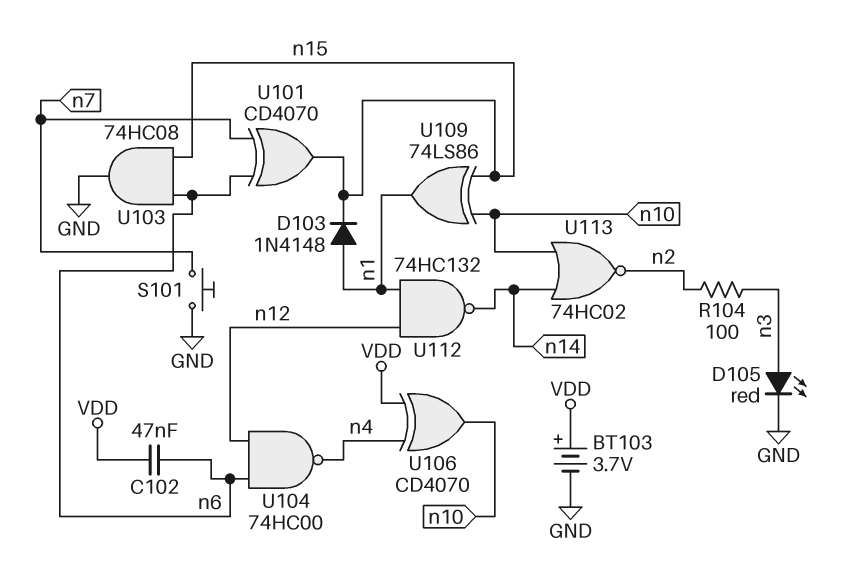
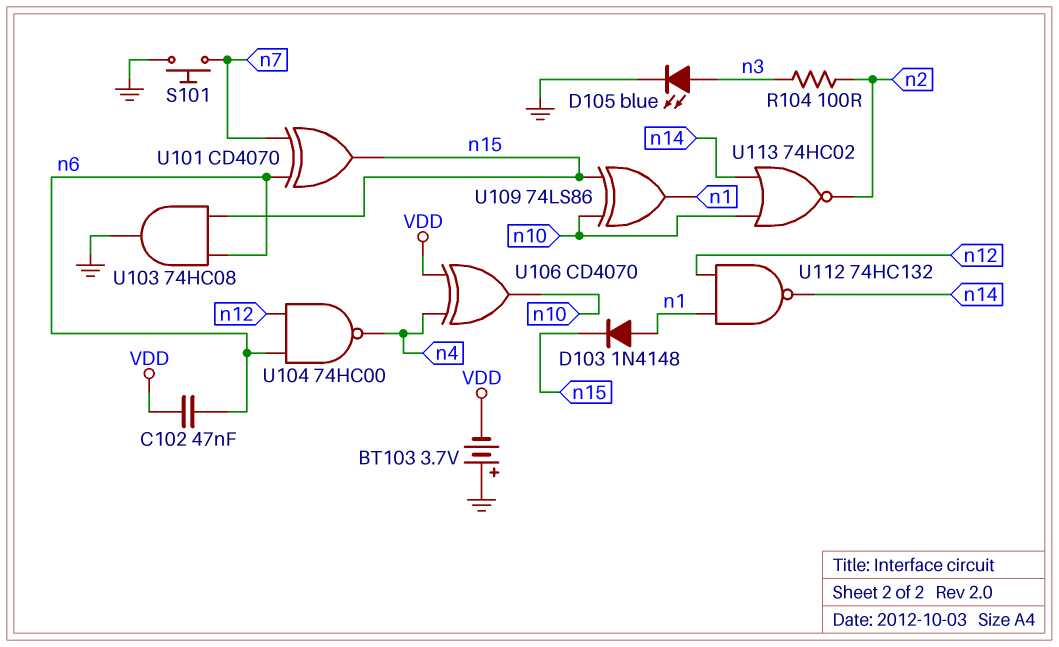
BT103: 3.7V (plus VDD, minus GND) -> 3.7V (plus GND, minus VDD)
D105: LED red (A n3, K GND) -> LED blue (A n3, K GND)

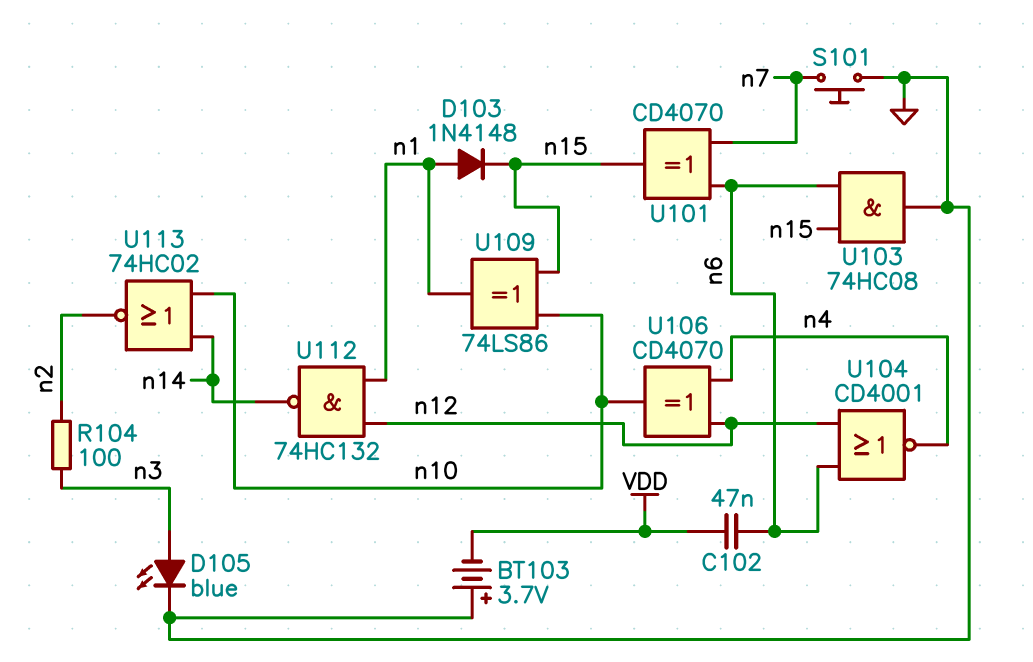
U104: NAND 74HC00 (in n6, in n12, out n4) -> NOR CD4001 (in n6, in n12, out n4)
U106: XOR CD4070 (in VDD, in n4, out n10) -> XOR CD4070 (in n4, in n12, out n10)

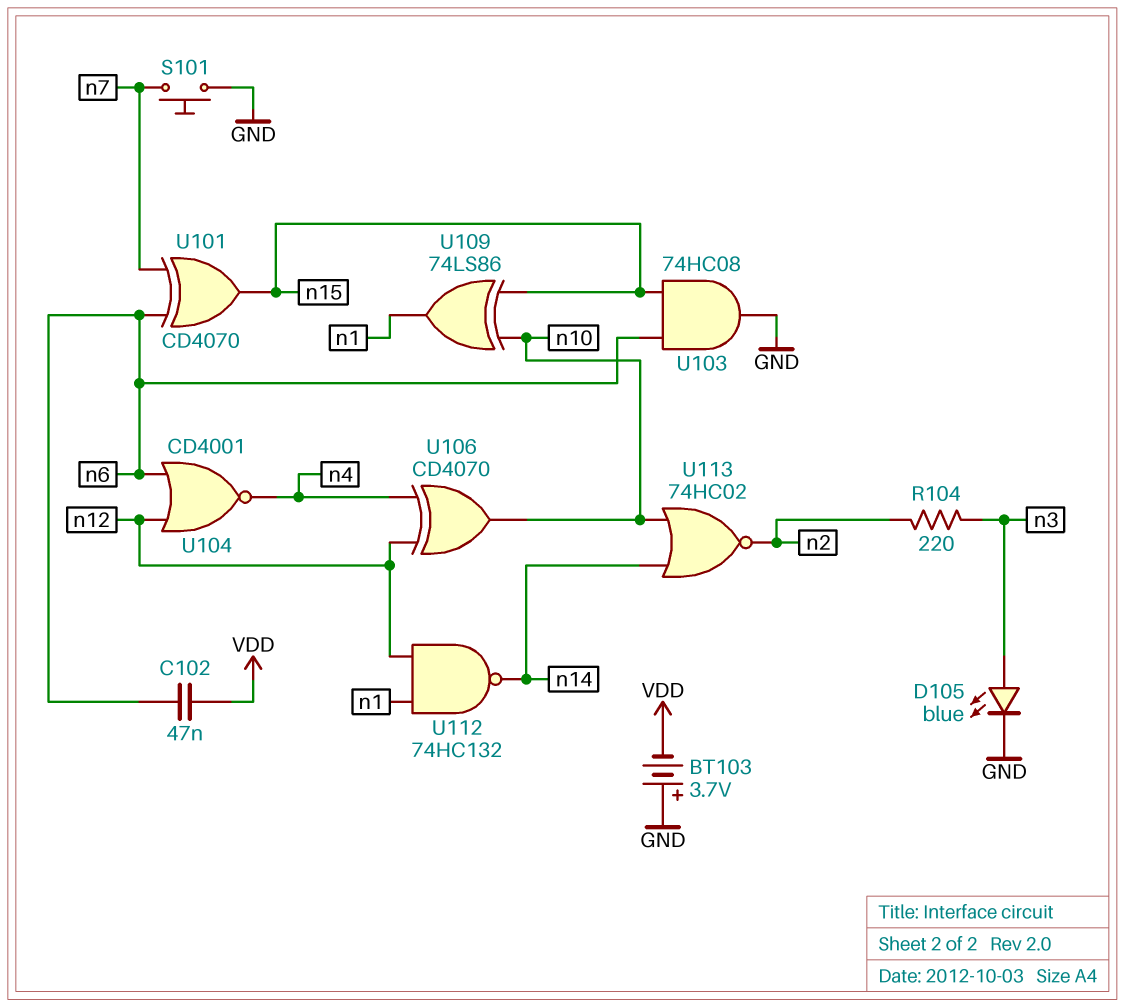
D103: diode 1N4148 (A n1, K n15) -> none
R104: 100 (n2, n3) -> 220 (n2, n3)

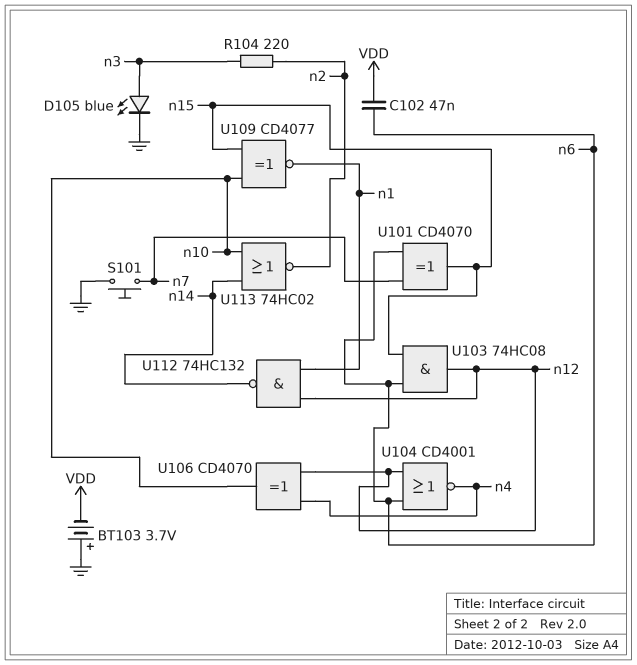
U103: AND 74HC08 (in n6, in n15, out GND) -> AND 74HC08 (in n6, in n15, out n12)
U109: XOR 74LS86 (in n10, in n15, out n1) -> XNOR CD4077 (in n10, in n15, out n1)

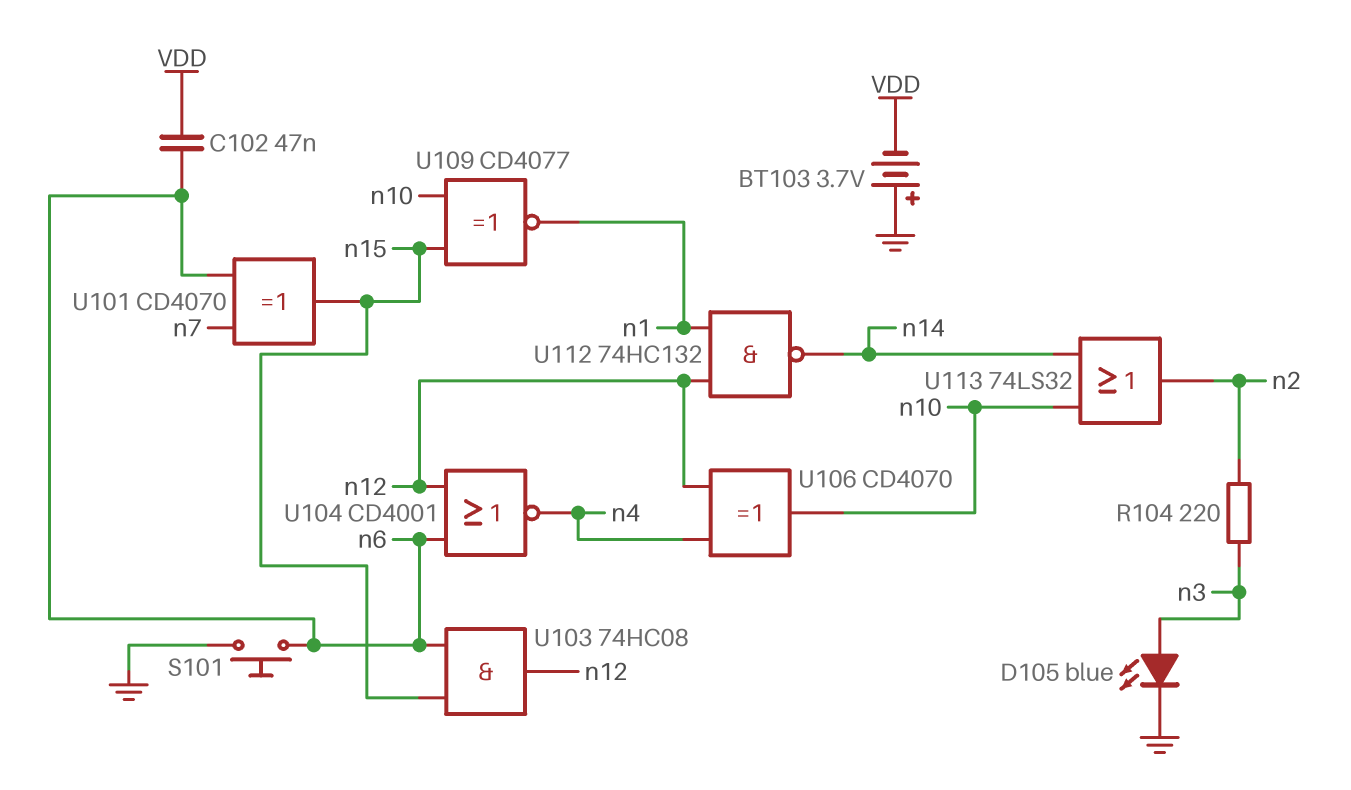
S101: button (GND, n7) -> button (GND, n6)
U113: NOR 74HC02 (in n10, in n14, out n2) -> OR 74LS32 (in n10, in n14, out n2)

